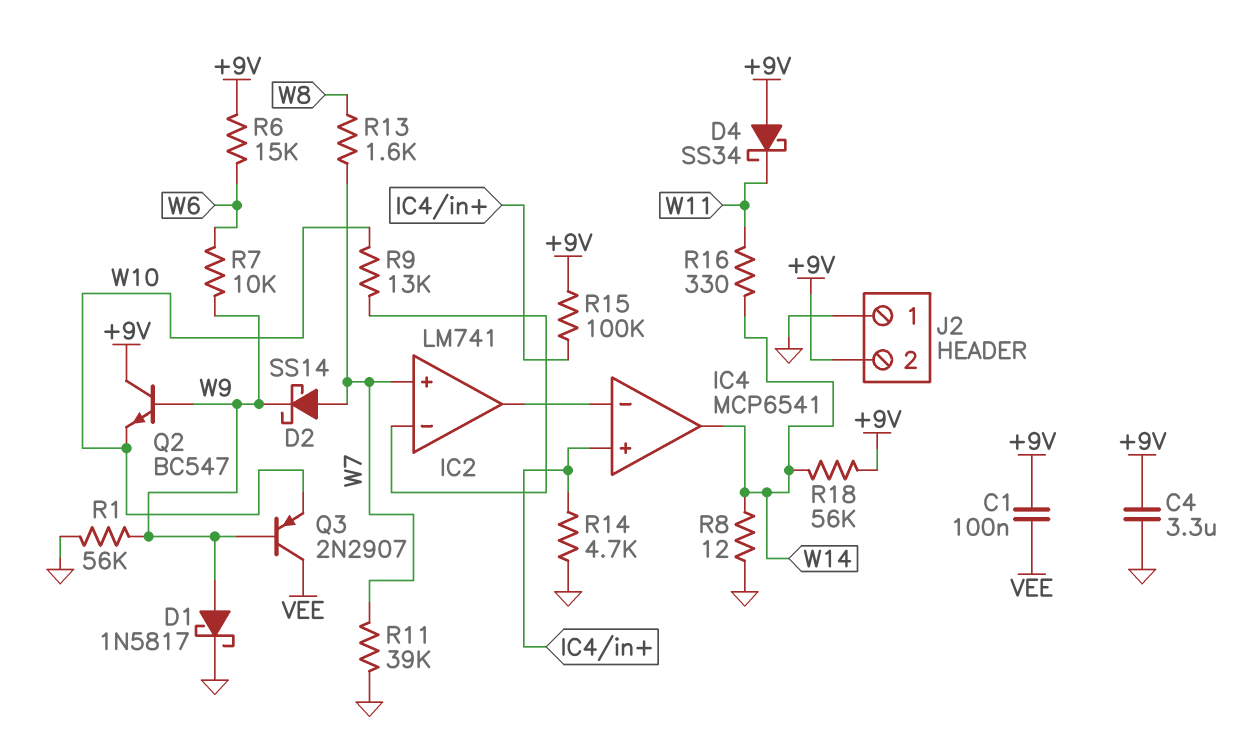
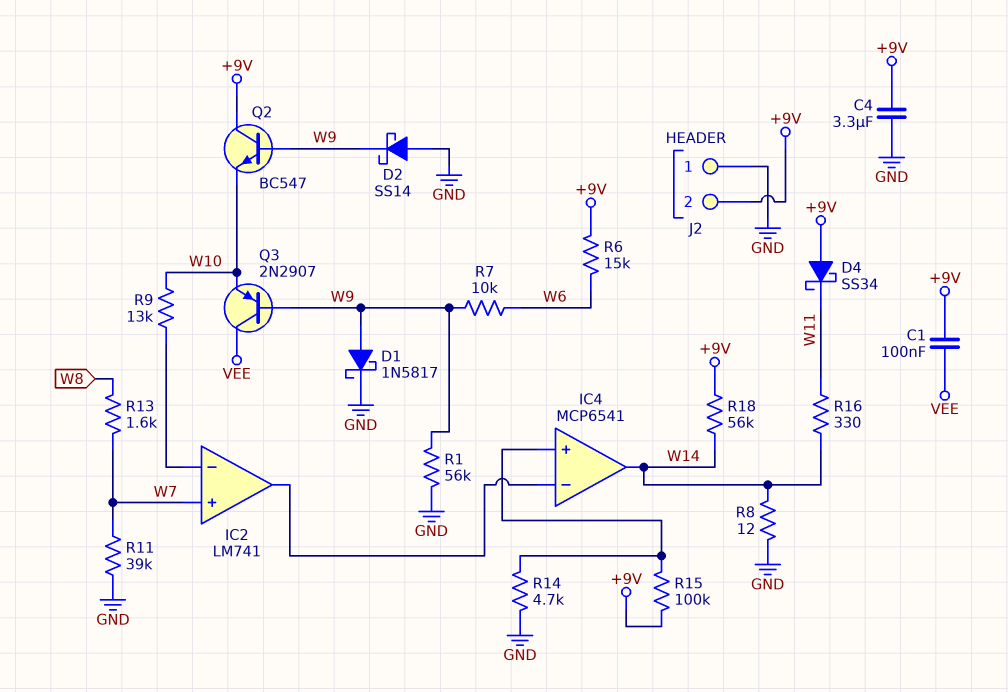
D2: schottky SS14 (A W7, K W9) -> schottky SS14 (A GND, K W9)

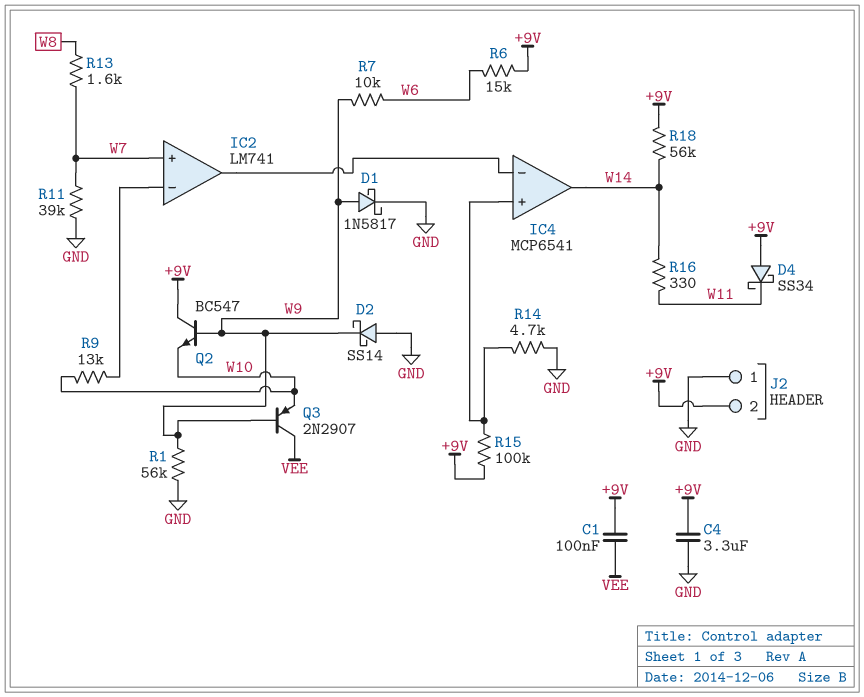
R8: 12 (GND, W14) -> none

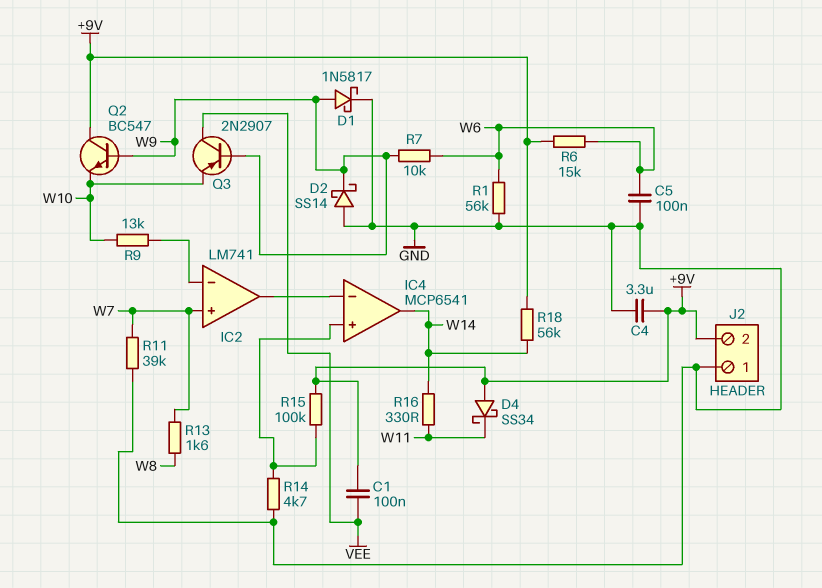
C5: none -> 100nF (GND, W6)
R1: 56k (GND, W9) -> 56k (GND, W6)

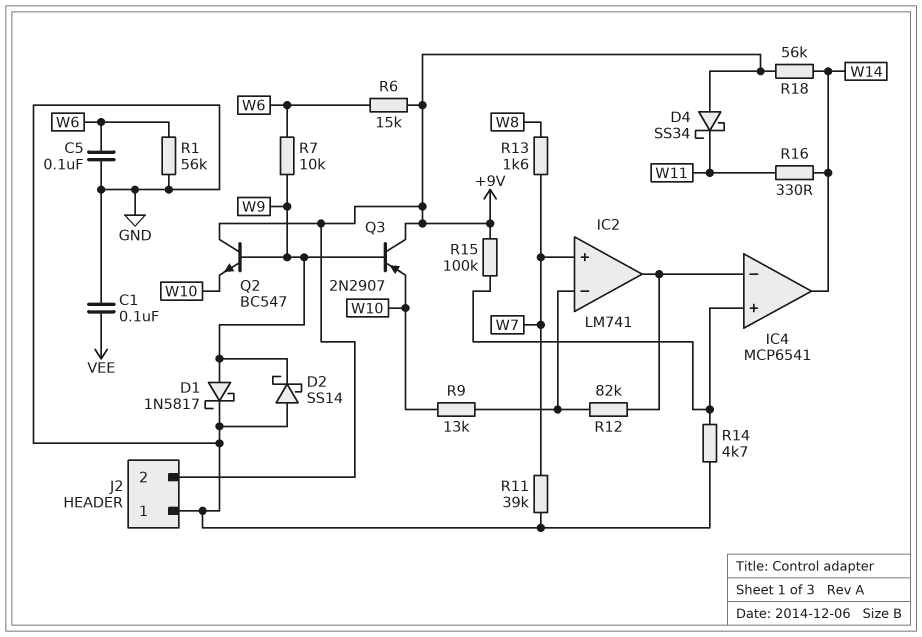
C1: 100nF (+9V, VEE) -> 100nF (GND, VEE)
C4: 3.3uF (+9V, GND) -> none
Q3: PNP 2N2907 (B W9, C VEE, E W10) -> PNP 2N2907 (B W9, C +9V, E W10)
R12: none -> 82k (IC2/in-, IC2/out)

